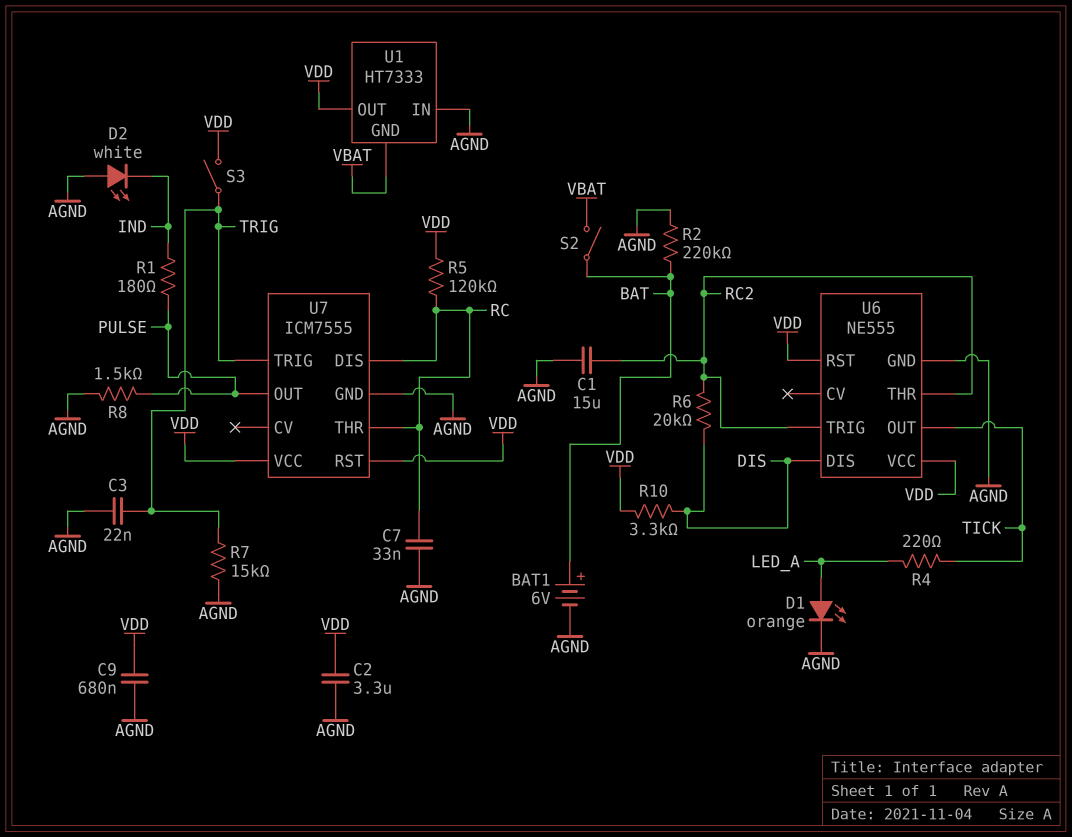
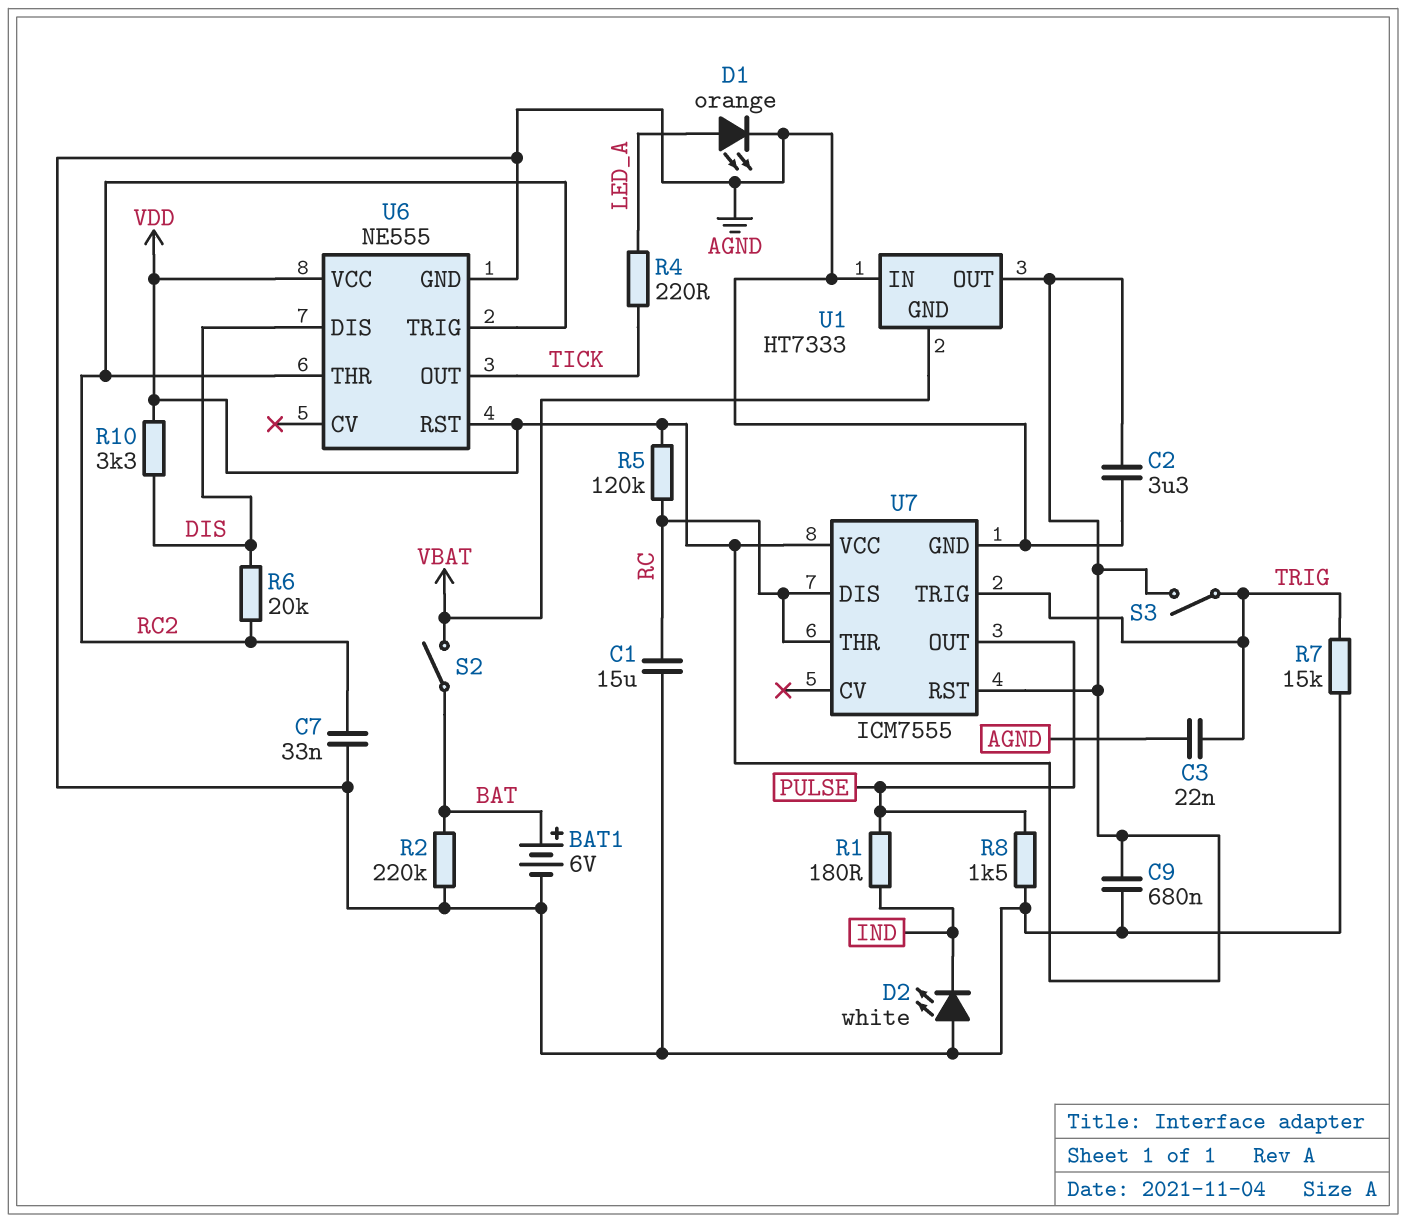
C1: 15uF (AGND, RC2) -> 15uF (AGND, RC)
C7: 33nF (AGND, RC) -> 33nF (AGND, RC2)

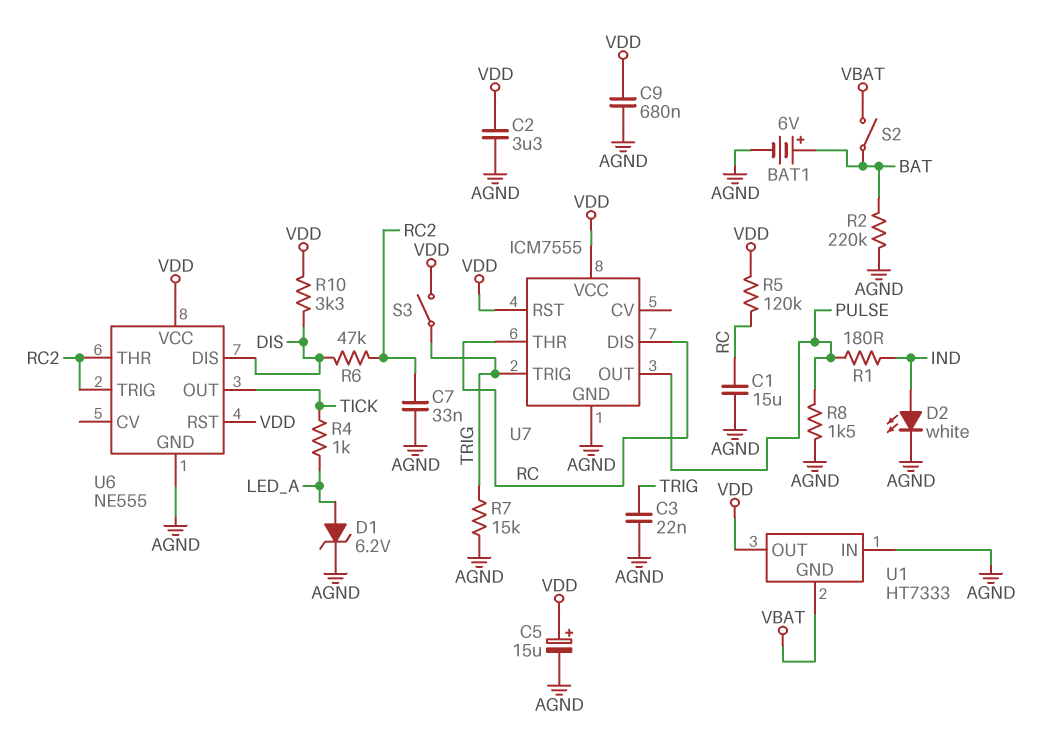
C5: none -> 15uF (plus VDD, minus AGND)
D1: LED orange (A LED_A, K AGND) -> zener 6.2V (A LED_A, K AGND)
D2: LED white (A AGND, K IND) -> LED white (A IND, K AGND)
R4: 220 (LED_A, TICK) -> 1k (LED_A, TICK)
R6: 20k (DIS, RC2) -> 47k (DIS, RC2)

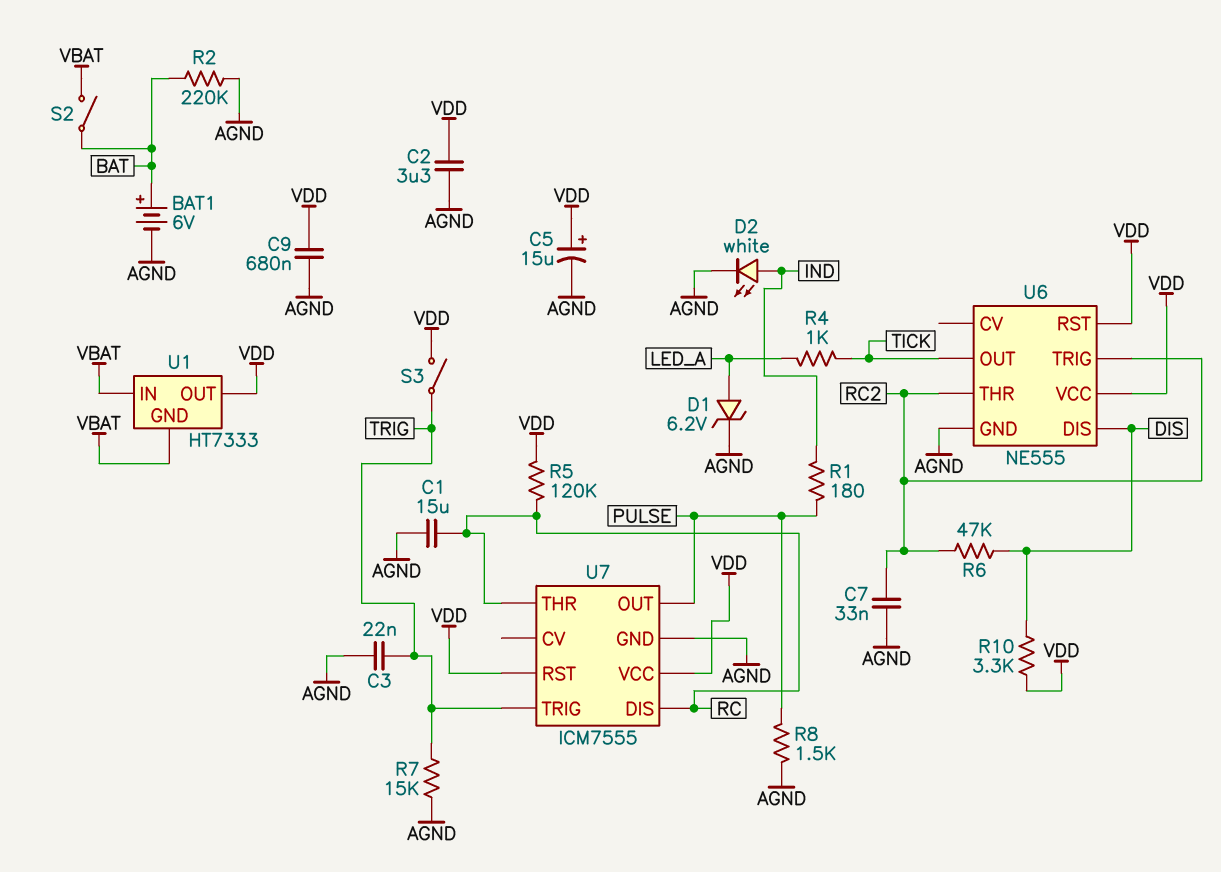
U1 pin IN: AGND -> VBAT

